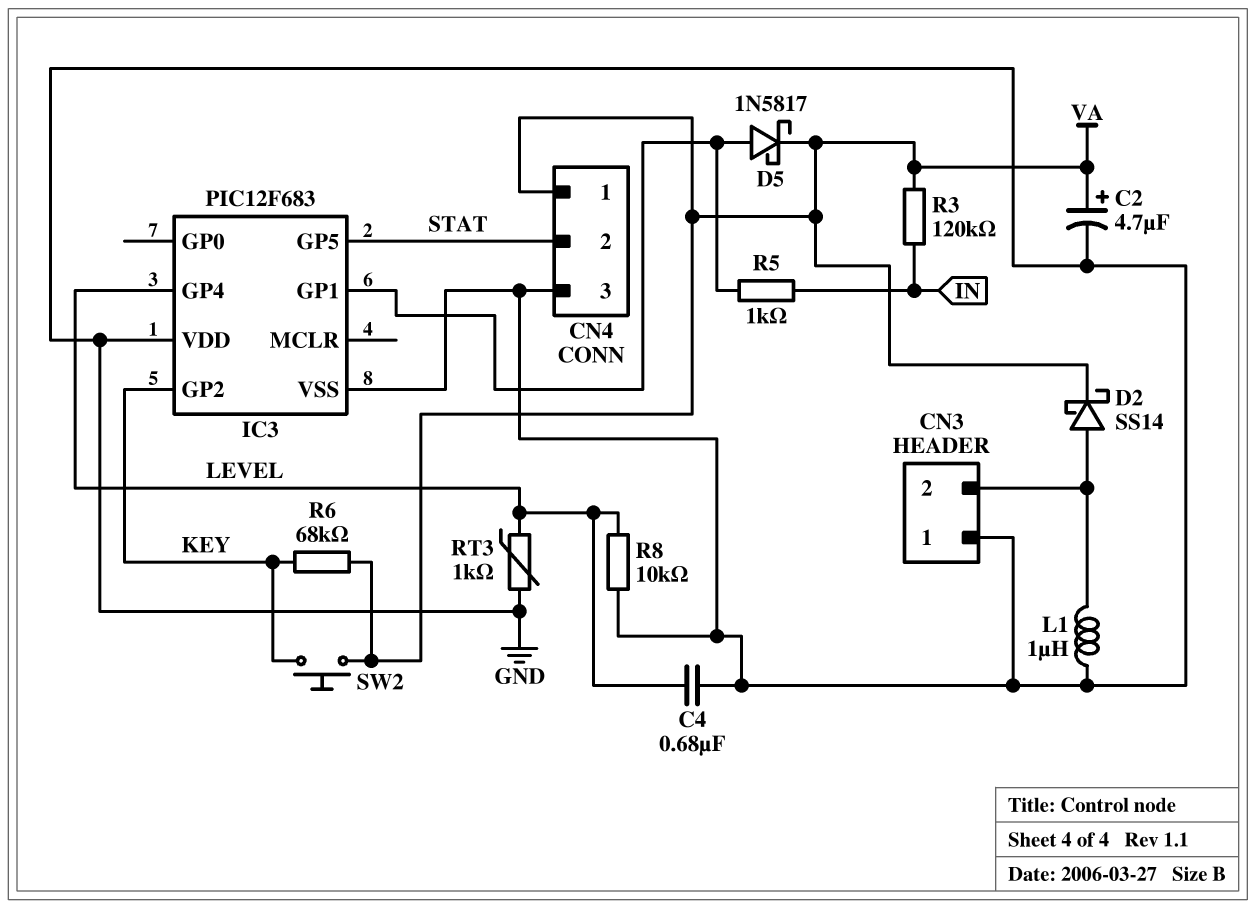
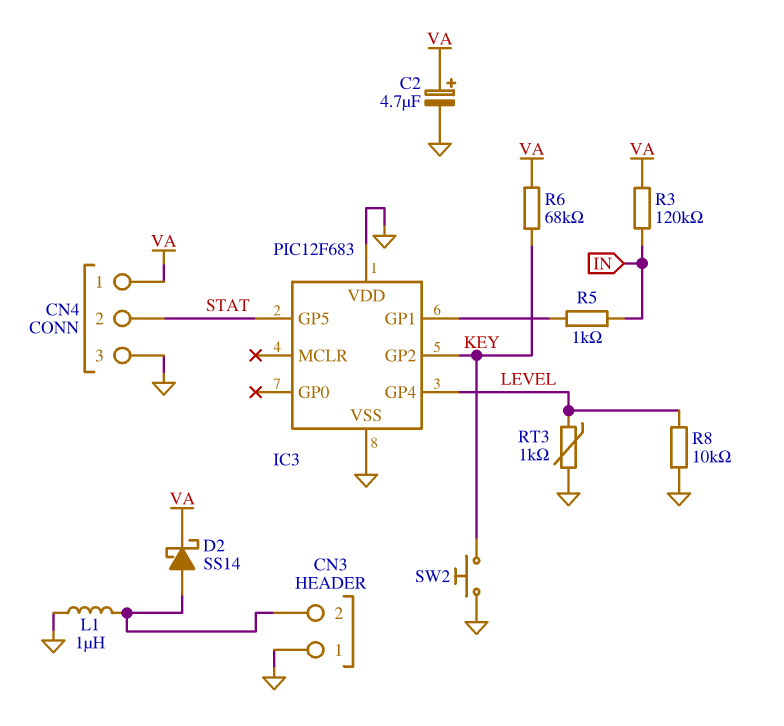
C4: 680nF (GND, LEVEL) -> none
D5: schottky 1N5817 (A IC3/GP1, K VA) -> none
SW2: button (KEY, VA) -> button (GND, KEY)

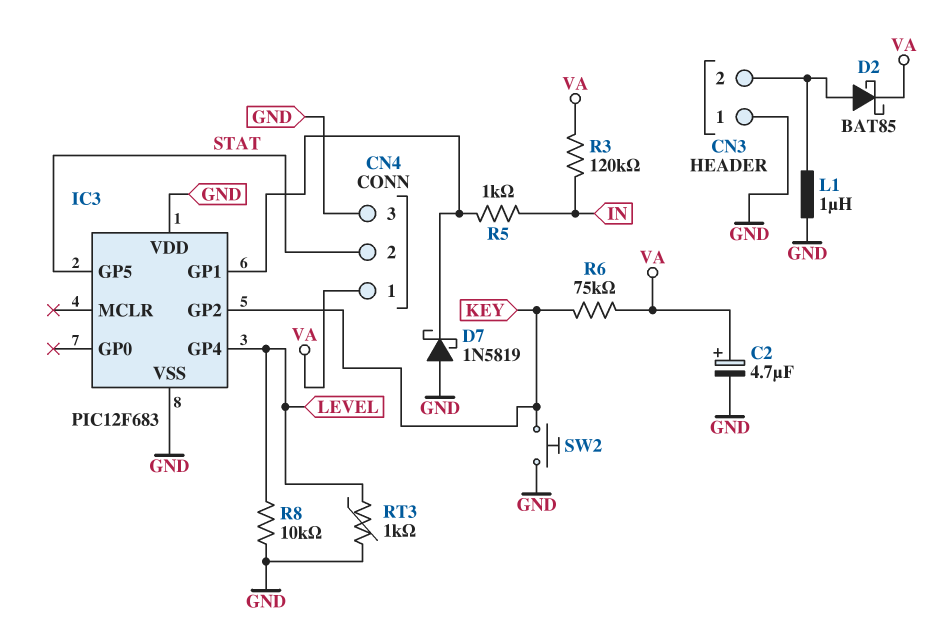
D2: schottky SS14 (A CN3/2, K VA) -> schottky BAT85 (A CN3/2, K VA)
D7: none -> schottky 1N5819 (A GND, K IC3/GP1)
R6: 68k (KEY, VA) -> 75k (KEY, VA)

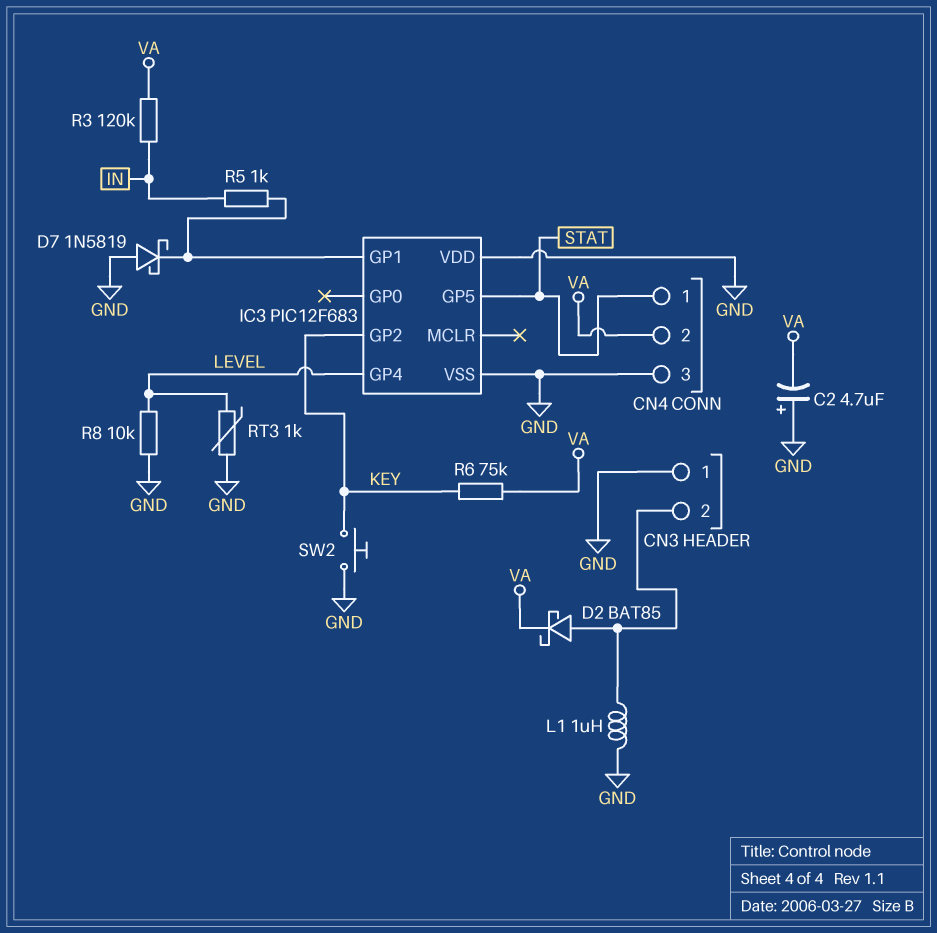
C2: 4.7uF (plus VA, minus GND) -> 4.7uF (plus GND, minus VA)
CN4 pin 1: VA -> STAT
CN4 pin 2: STAT -> VA

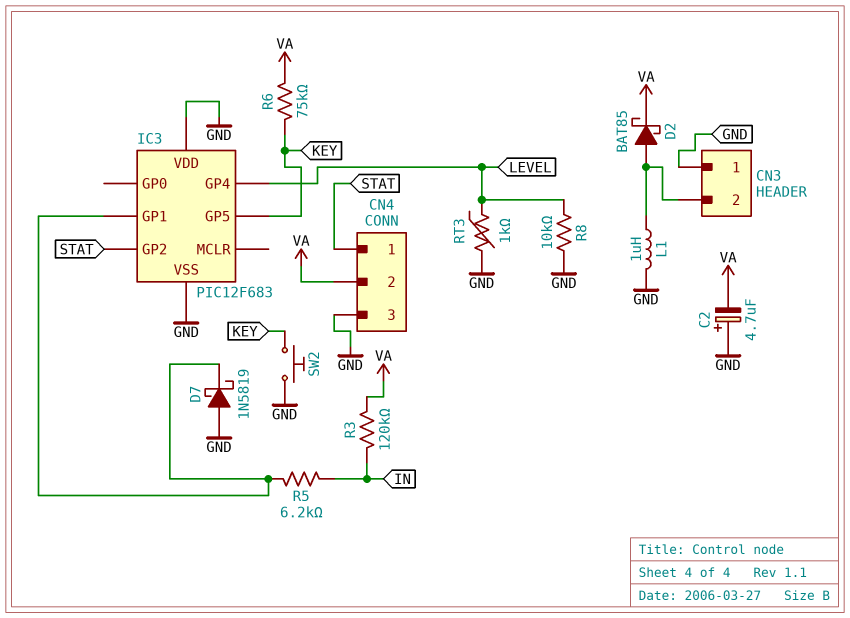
IC3 pin GP2: KEY -> STAT
IC3 pin GP5: STAT -> KEY
R5: 1k (IC3/GP1, IN) -> 6.2k (IC3/GP1, IN)

